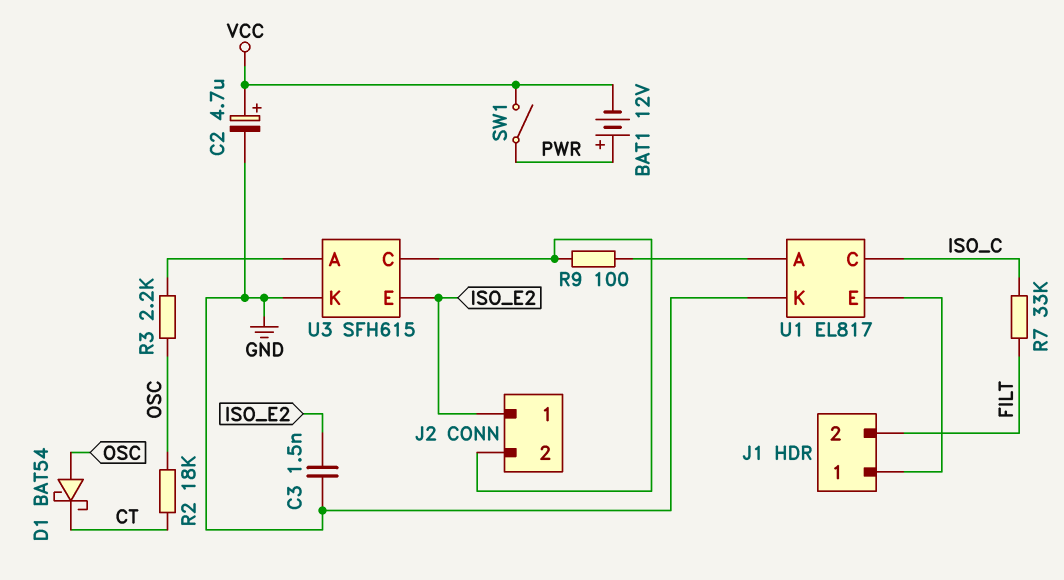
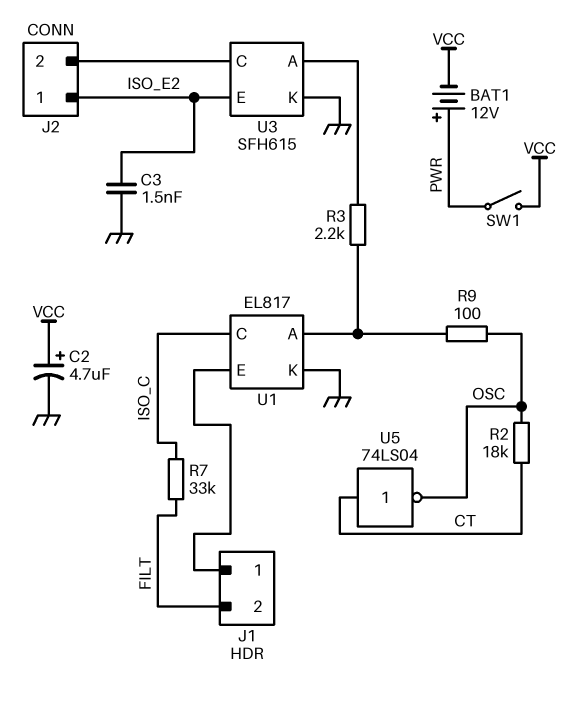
D1: schottky BAT54 (A OSC, K CT) -> none
R3: 2.2k (OSC, U3/A) -> 2.2k (U1/A, U3/A)
R9: 100 (J2/2, U1/A) -> 100 (OSC, U1/A)
U5: none -> NOT 74LS04 (in CT, out OSC)

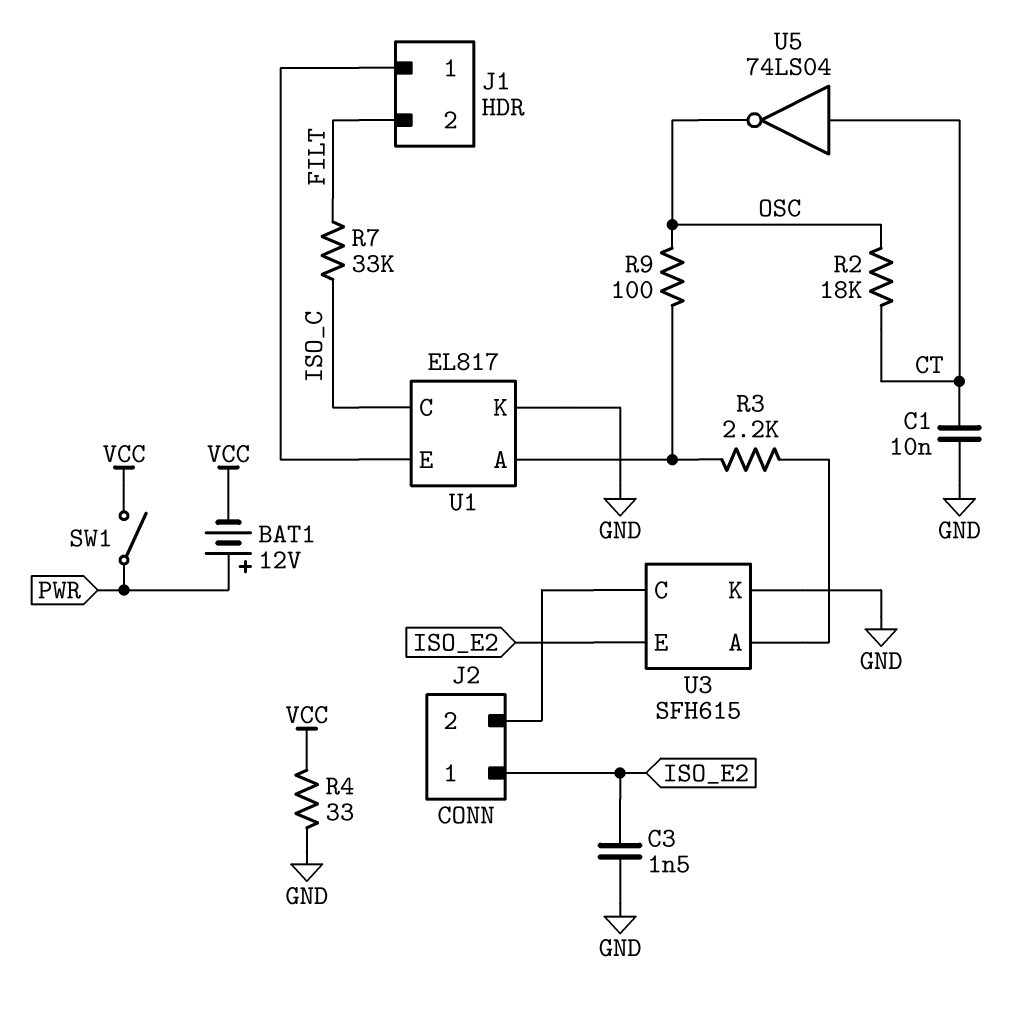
C1: none -> 10nF (CT, GND)
C2: 4.7uF (plus VCC, minus GND) -> none
R4: none -> 33 (GND, VCC)

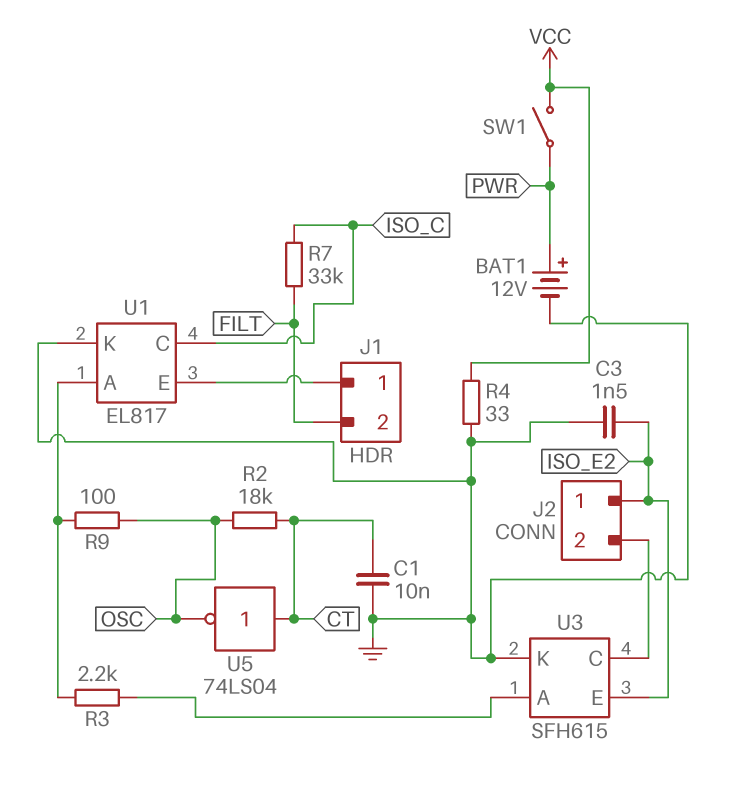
BAT1: 12V (plus PWR, minus VCC) -> 12V (plus PWR, minus GND)

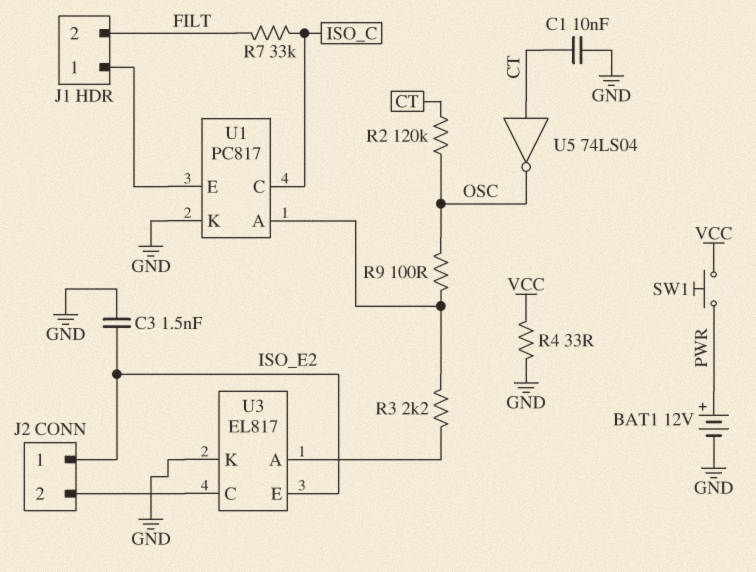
R2: 18k (CT, OSC) -> 120k (CT, OSC)
SW1: switch (PWR, VCC) -> button (PWR, VCC)
U1: EL817 -> PC817
U3: SFH615 -> EL817

